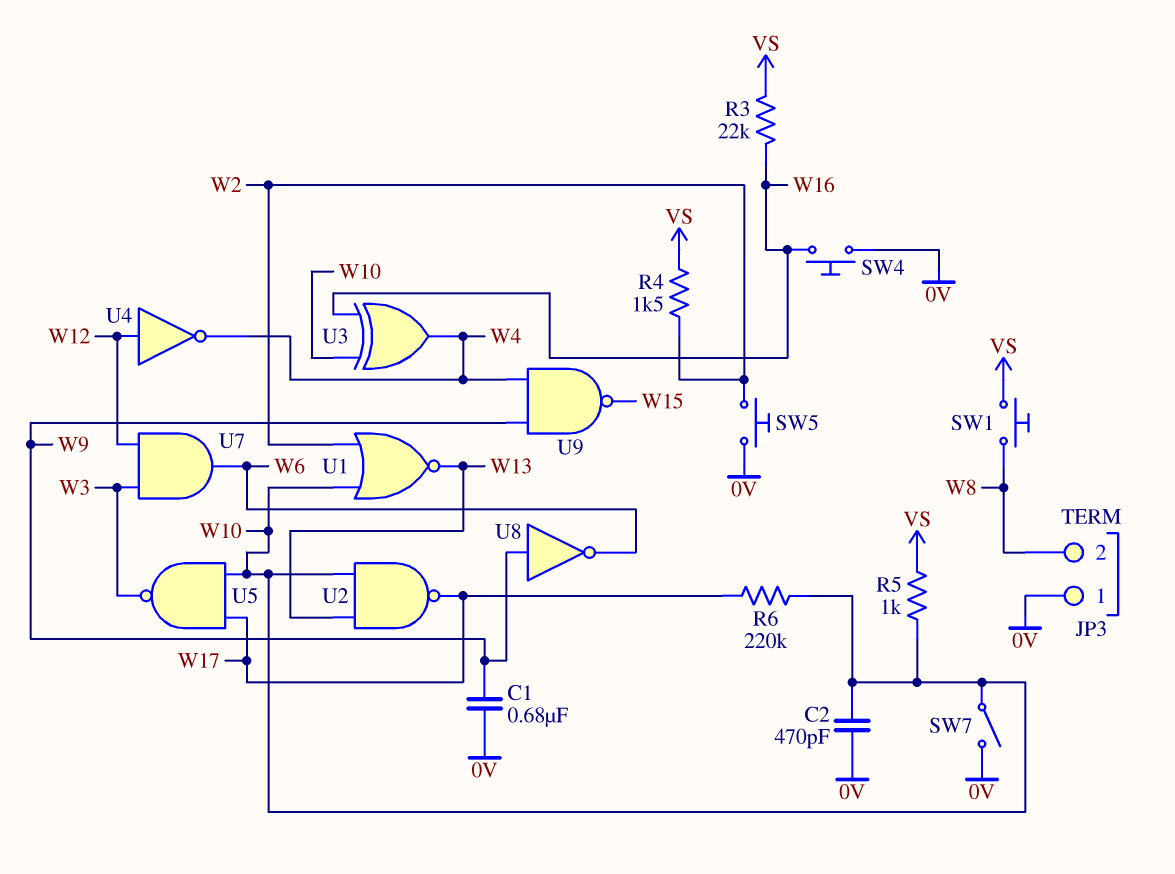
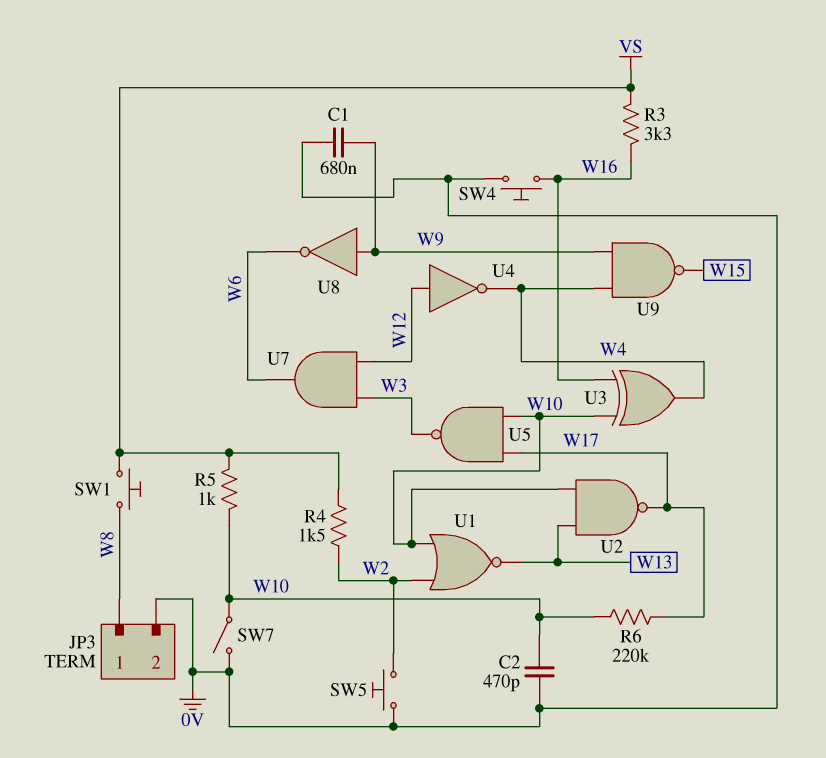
JP3 pin 1: 0V -> W8
JP3 pin 2: W8 -> 0V
R3: 22k (VS, W16) -> 3.3k (VS, W16)

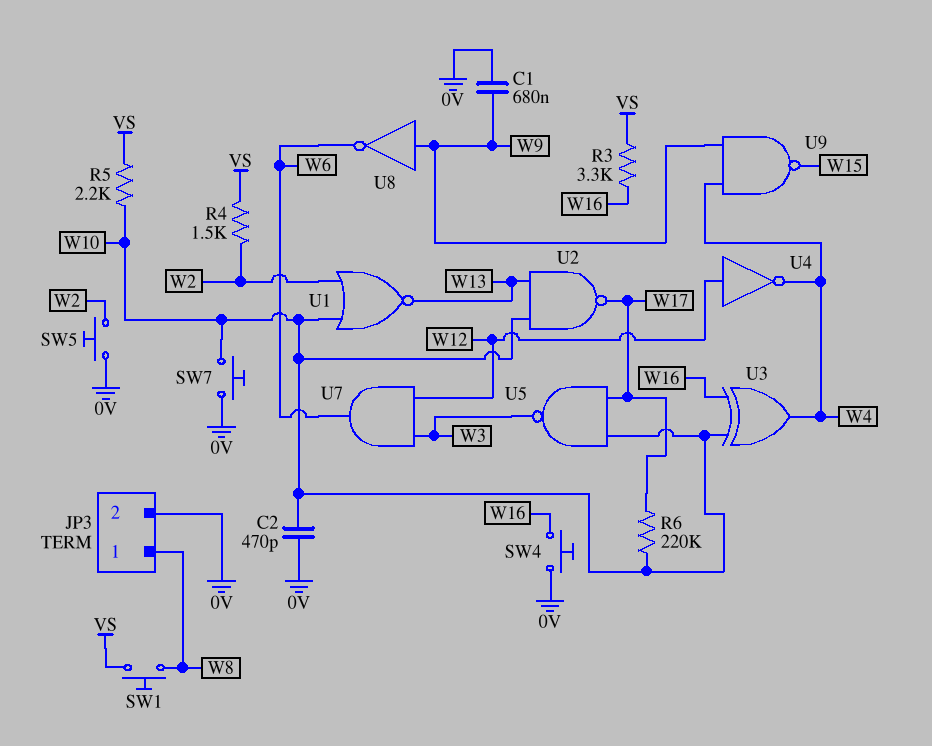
R5: 1k (VS, W10) -> 2.2k (VS, W10)
SW7: switch (0V, W10) -> button (0V, W10)

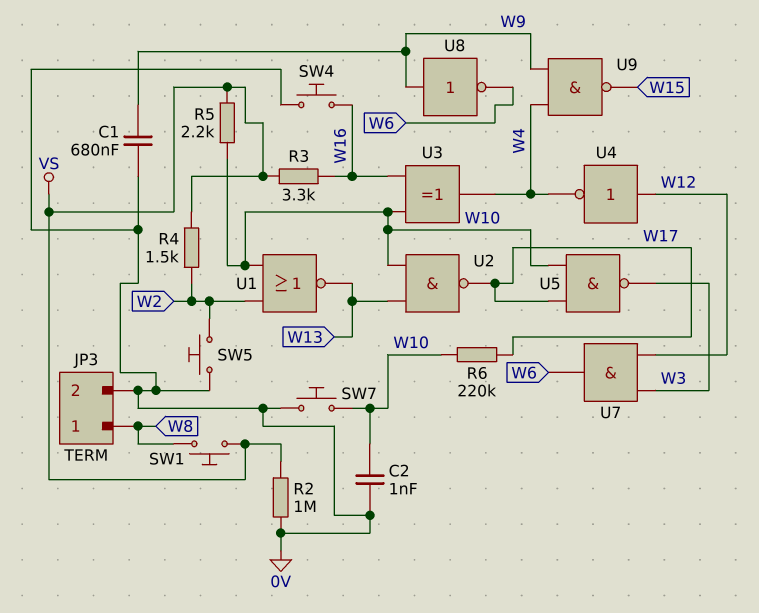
C2: 470pF (0V, W10) -> 1nF (0V, W10)
R2: none -> 1M (0V, VS)

